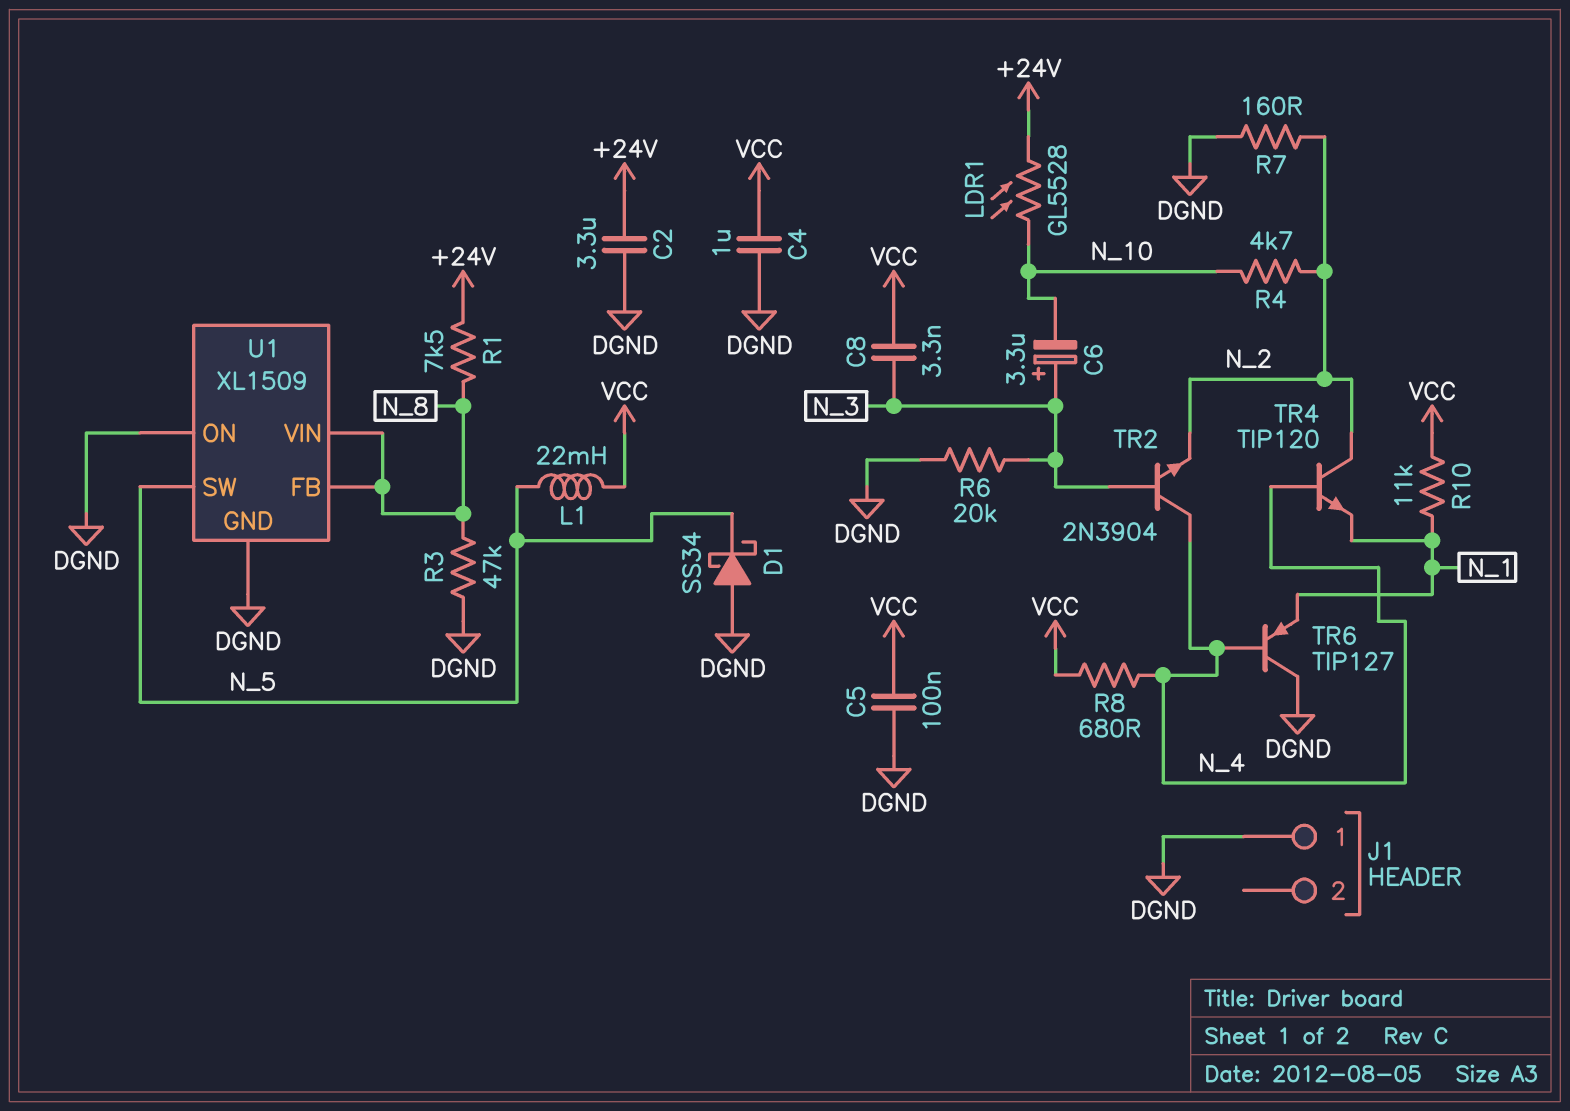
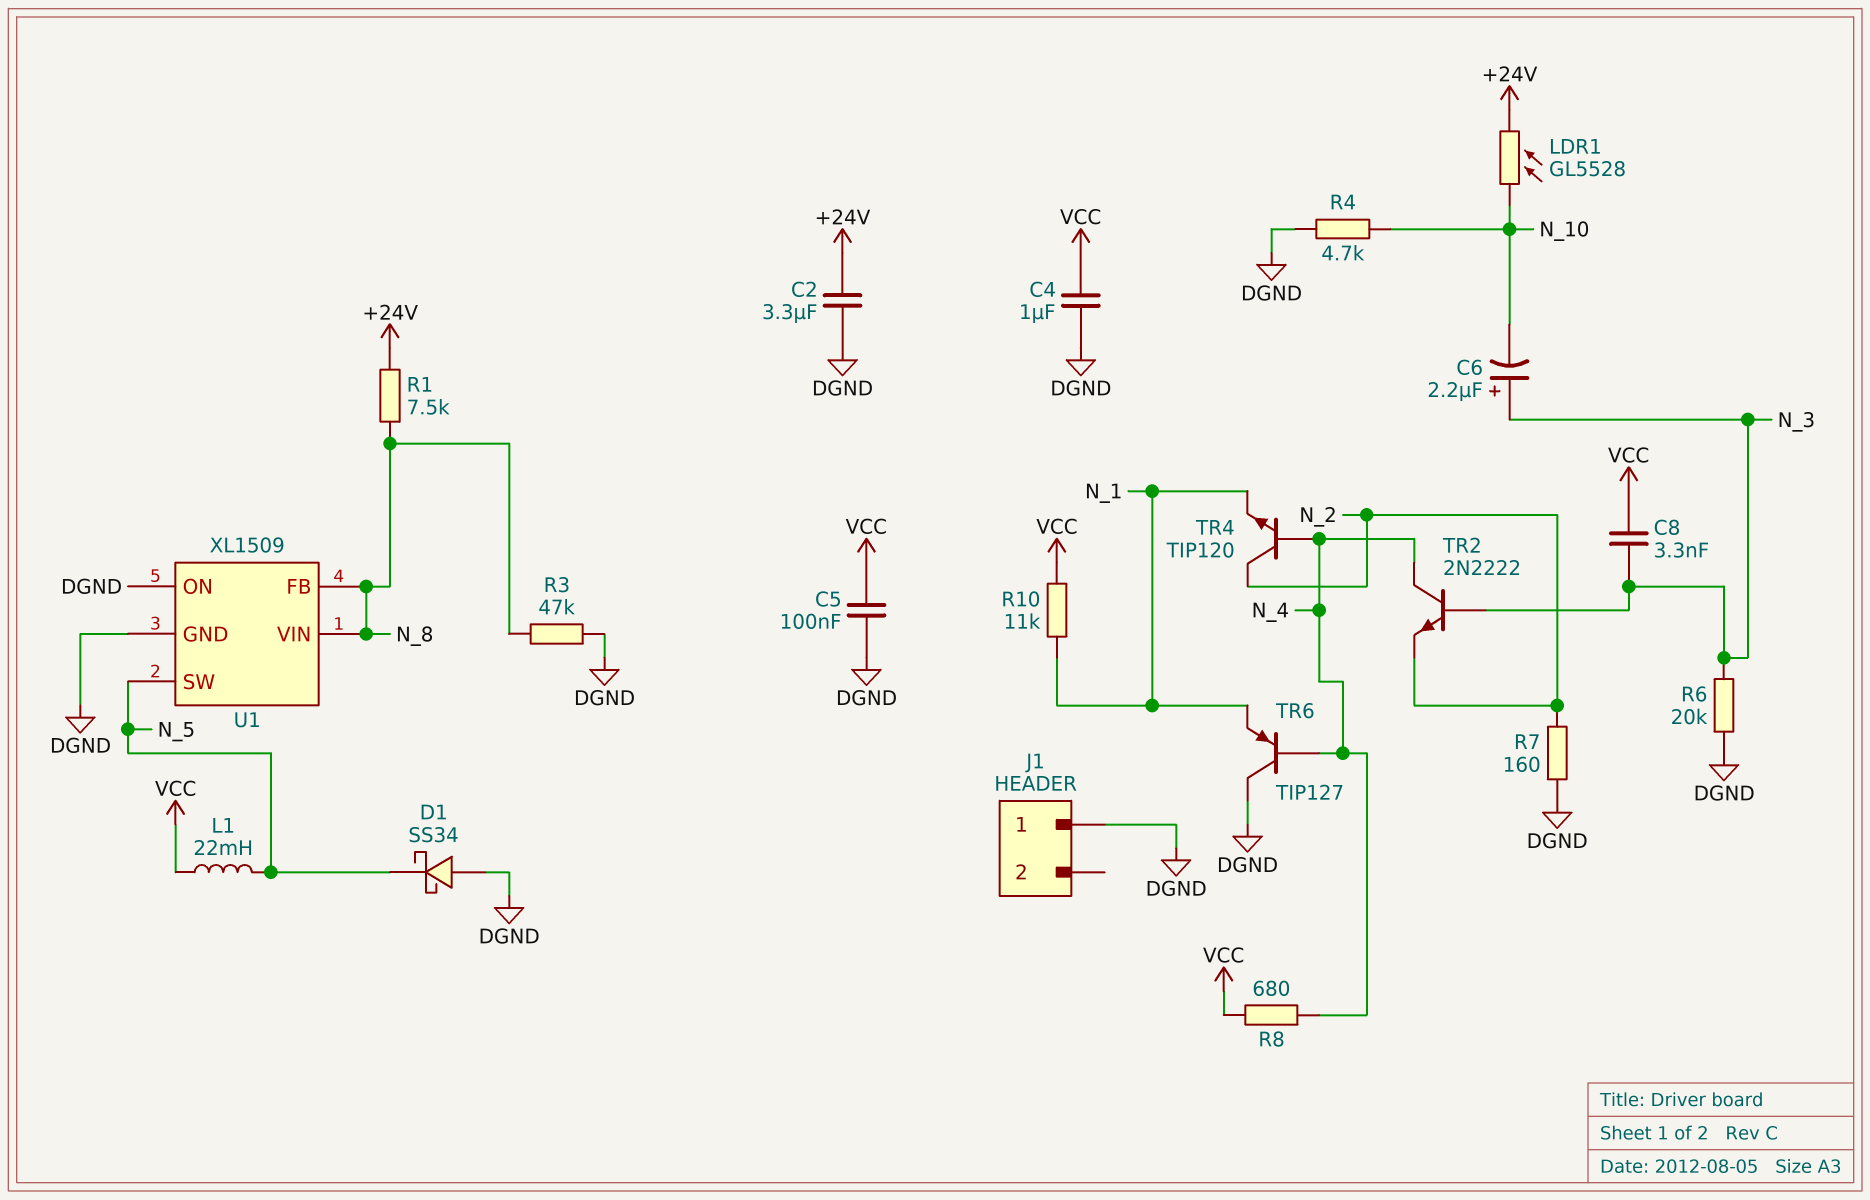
C6: 3.3uF (plus N_3, minus N_10) -> 2.2uF (plus N_3, minus N_10)
R4: 4.7k (N_2, N_10) -> 4.7k (DGND, N_10)
TR2: NPN 2N3904 (B N_3, C N_4, E N_2) -> NPN 2N2222 (B N_3, C N_4, E N_2)

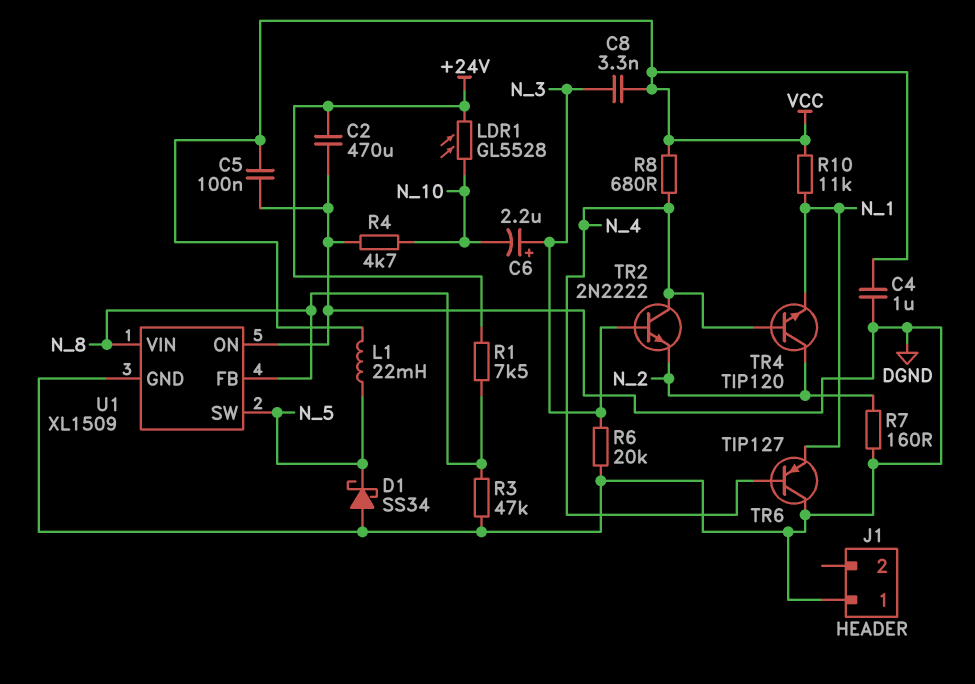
C2: 3.3uF (+24V, DGND) -> 470uF (+24V, DGND)

